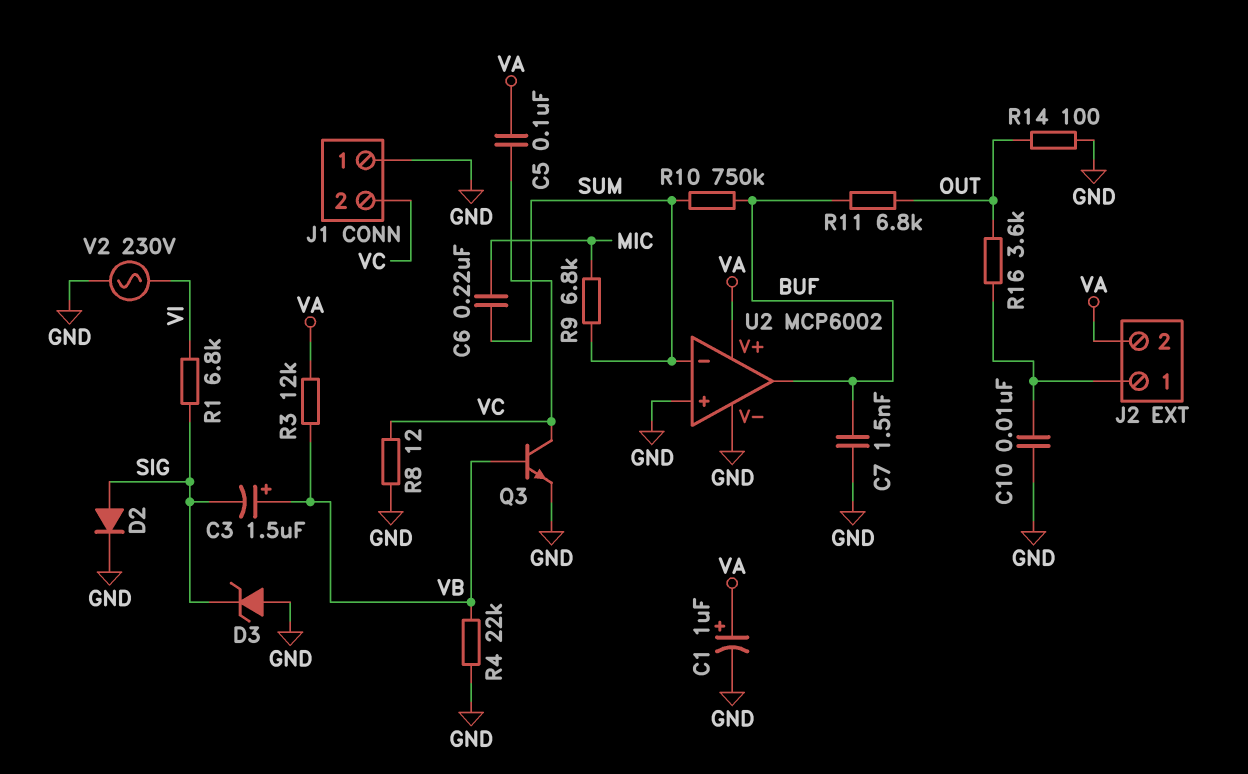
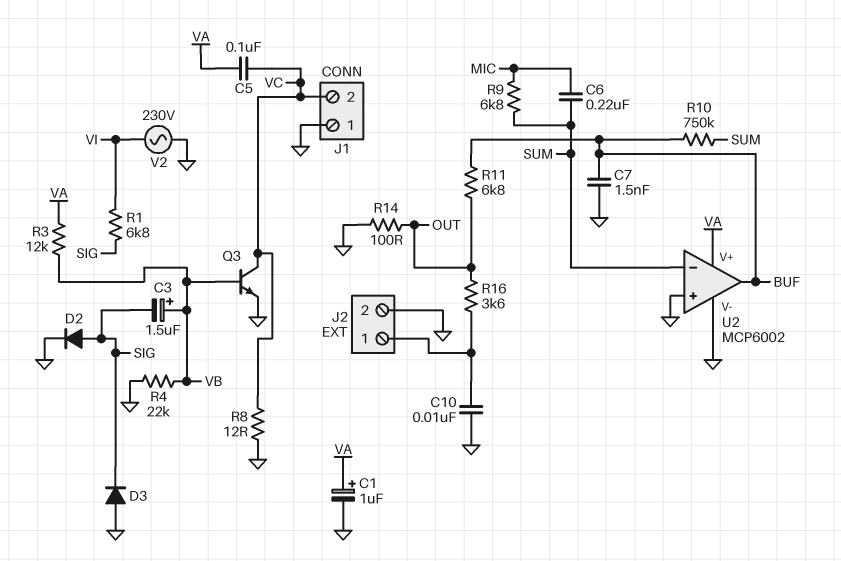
D3: zener (A GND, K SIG) -> diode (A GND, K SIG)
J2 pin 2: VA -> GND

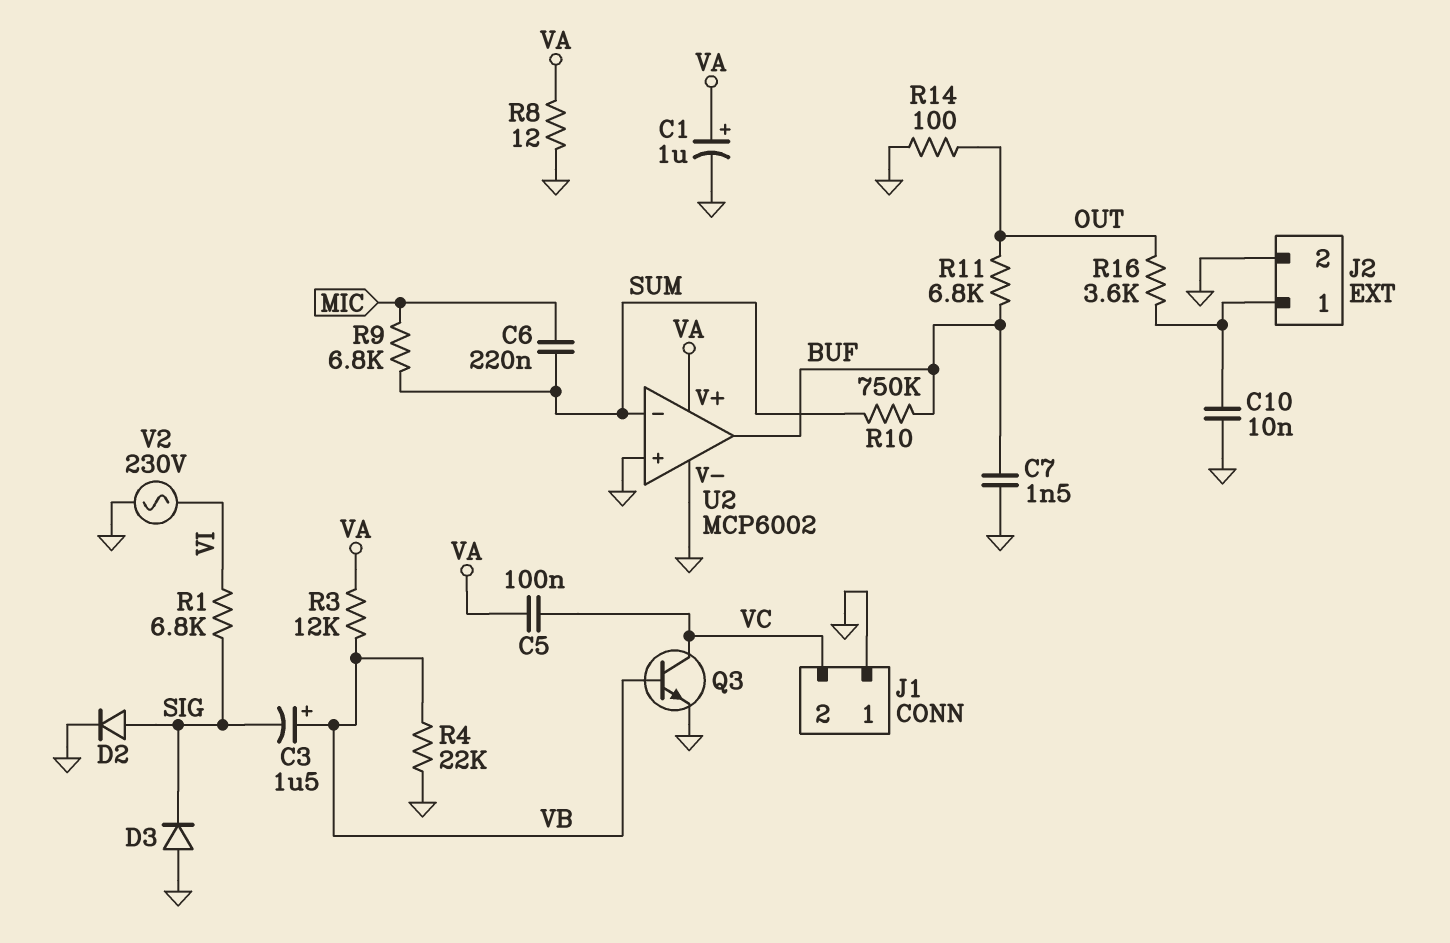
R8: 12 (GND, VC) -> 12 (GND, VA)

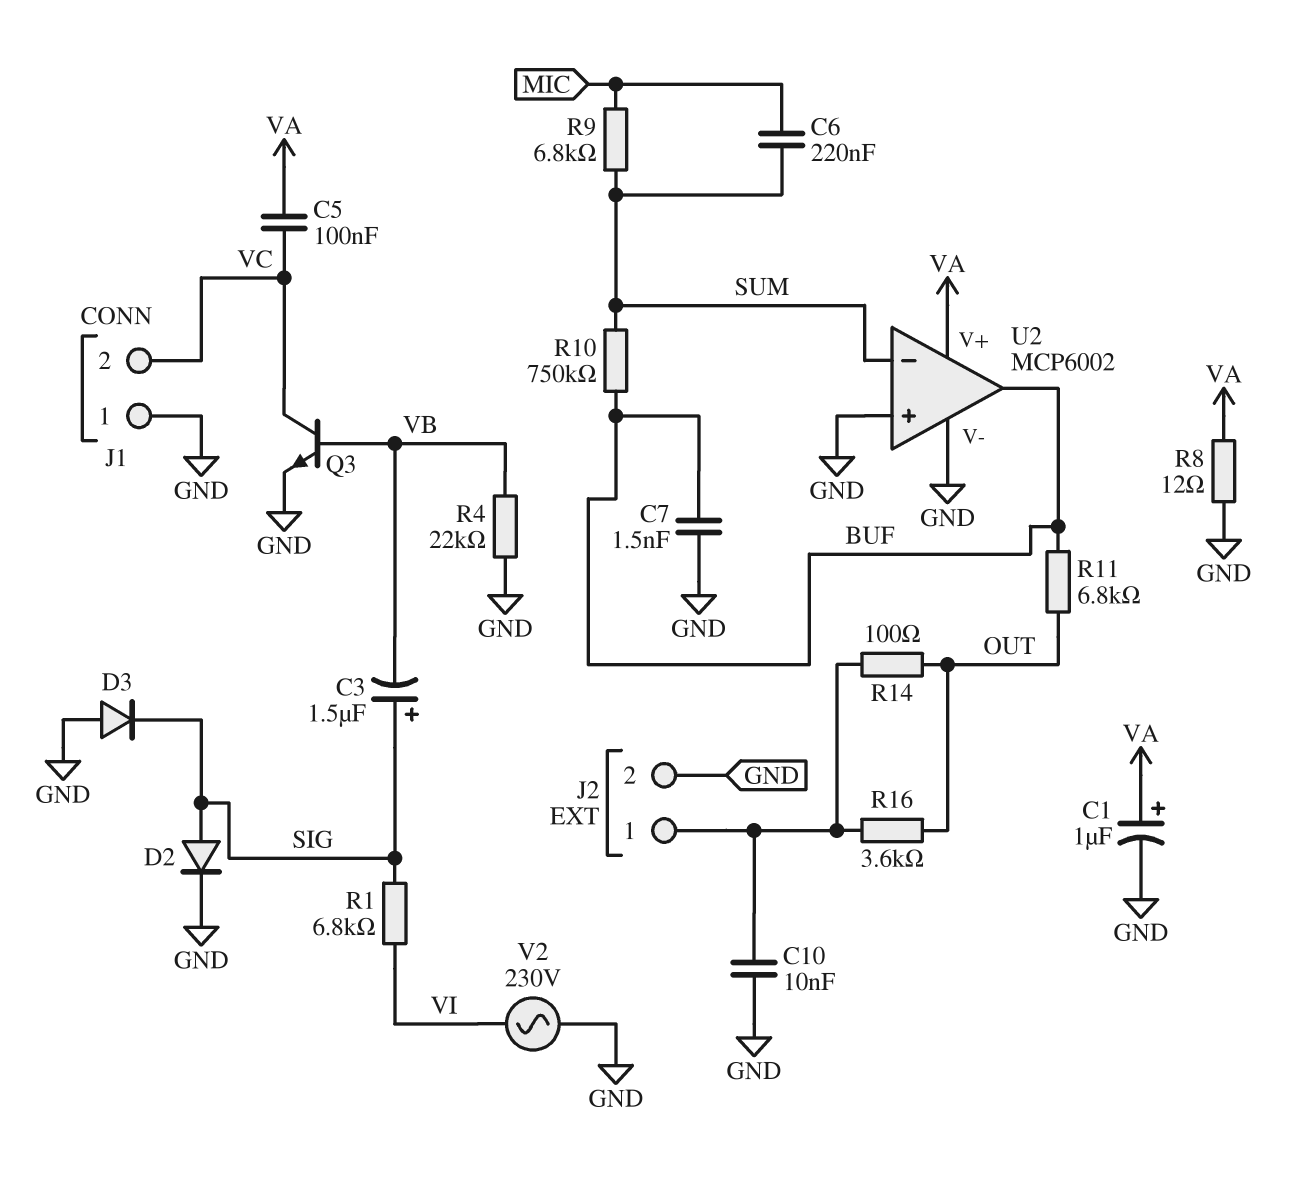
C3: 1.5uF (plus VB, minus SIG) -> 1.5uF (plus SIG, minus VB)
R3: 12k (VA, VB) -> none
R14: 100 (GND, OUT) -> 100 (J2/1, OUT)

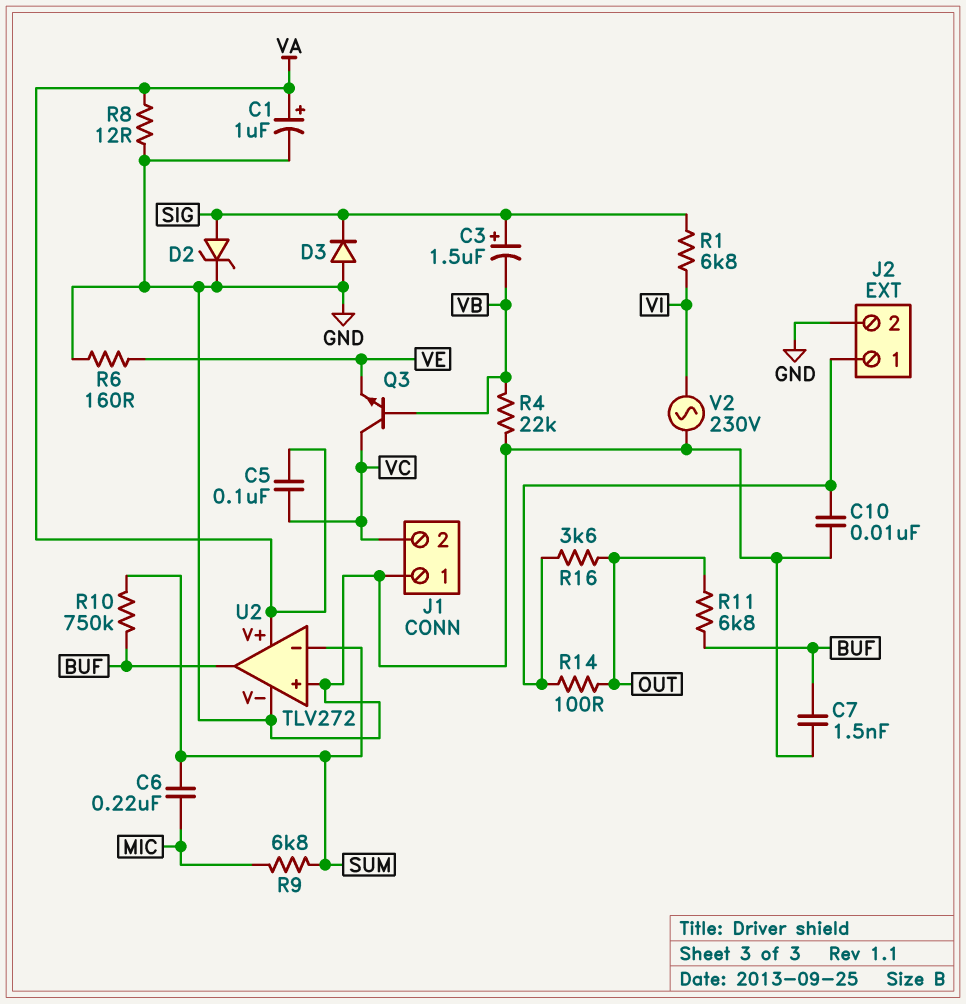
D2: diode (A SIG, K GND) -> zener (A SIG, K GND)
Q3: NPN (B VB, C VC, E GND) -> NPN (B VB, C VC, E VE)
R6: none -> 160 (GND, VE)
U2: MCP6002 -> TLV272

